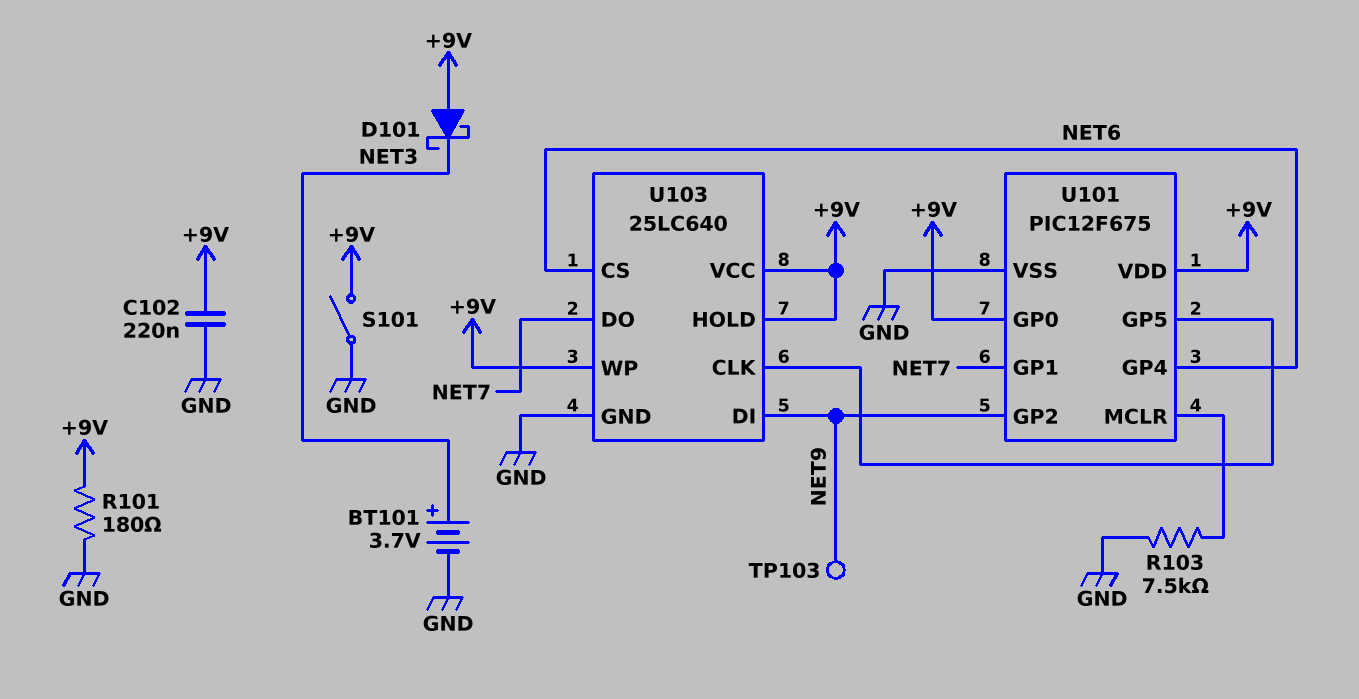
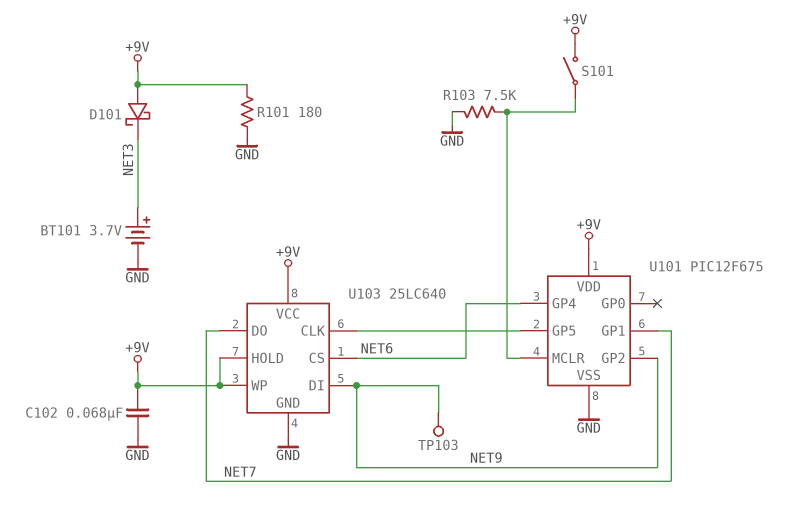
C102: 220nF (+9V, GND) -> 68nF (+9V, GND)
S101: switch (+9V, GND) -> switch (+9V, U101/MCLR)
U101 pin GP0: +9V -> none

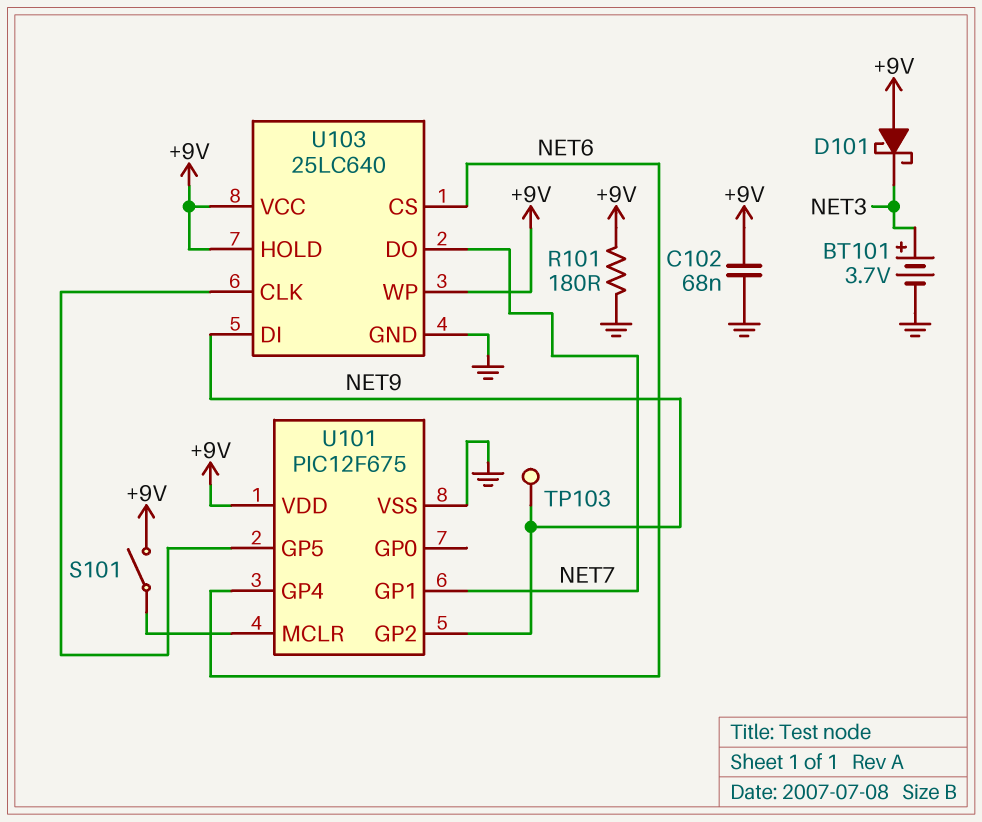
R103: 7.5k (GND, U101/MCLR) -> none

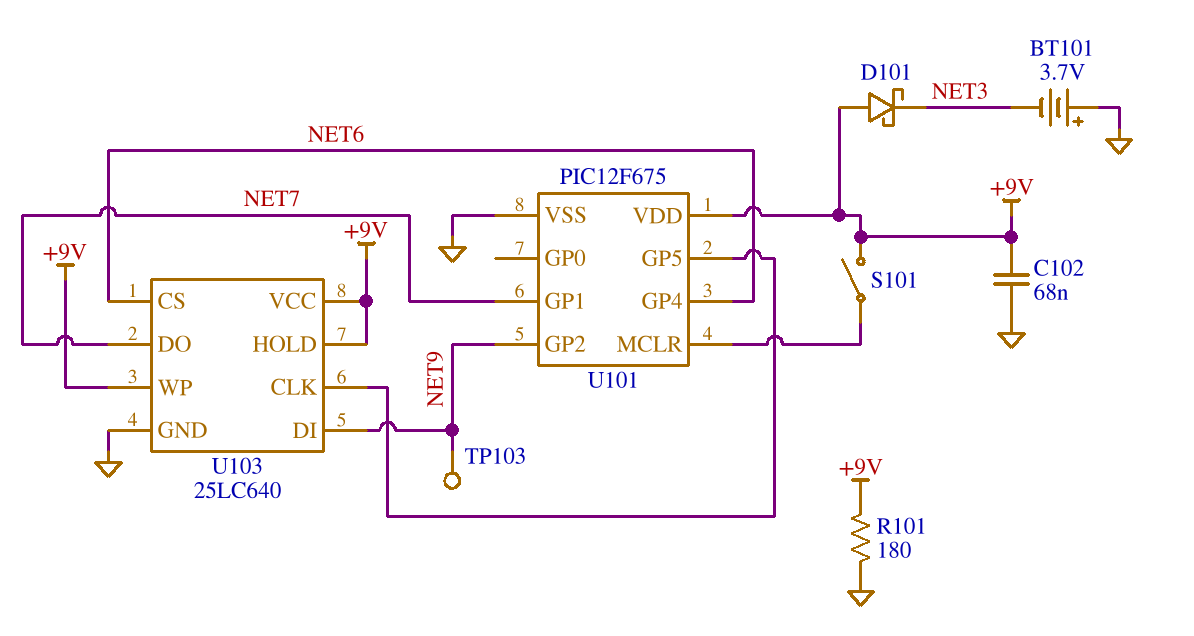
BT101: 3.7V (plus NET3, minus GND) -> 3.7V (plus GND, minus NET3)

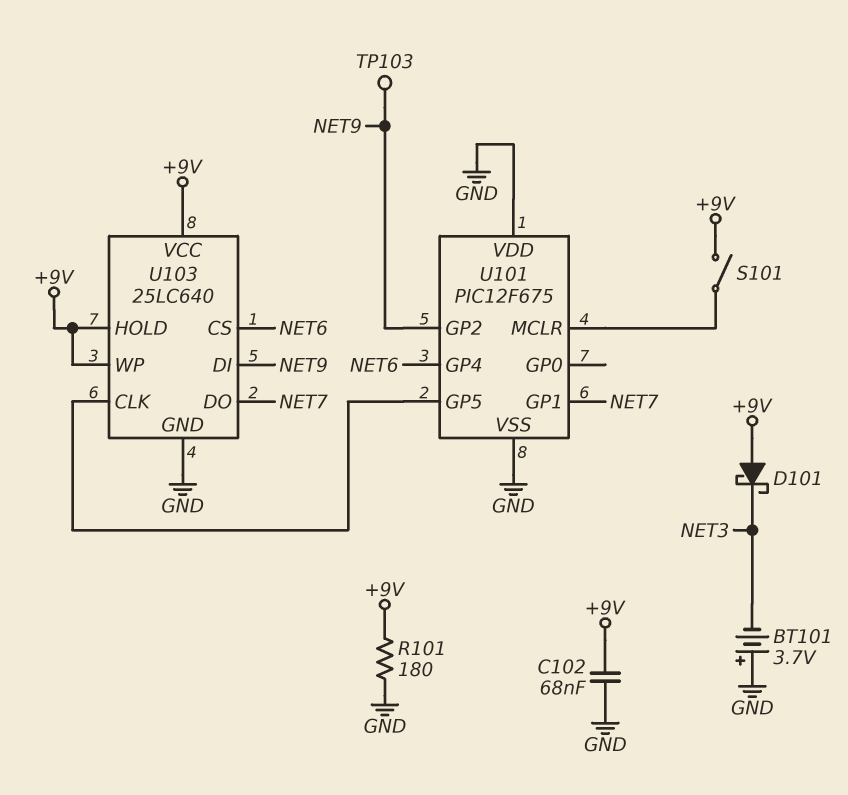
U101 pin VDD: +9V -> GND

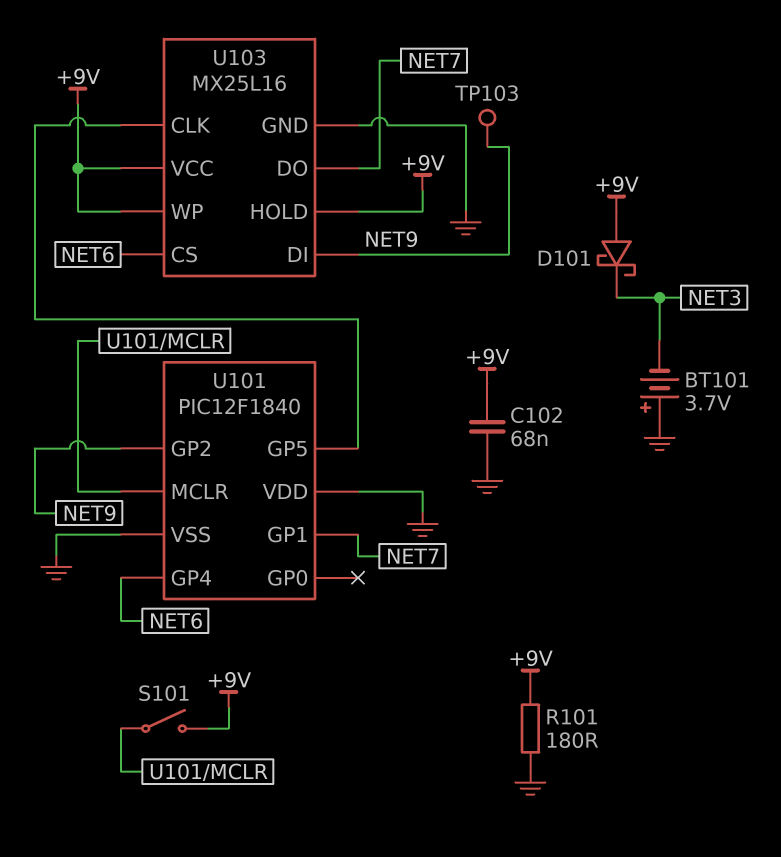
U101: PIC12F675 -> PIC12F1840
U103: 25LC640 -> MX25L16

